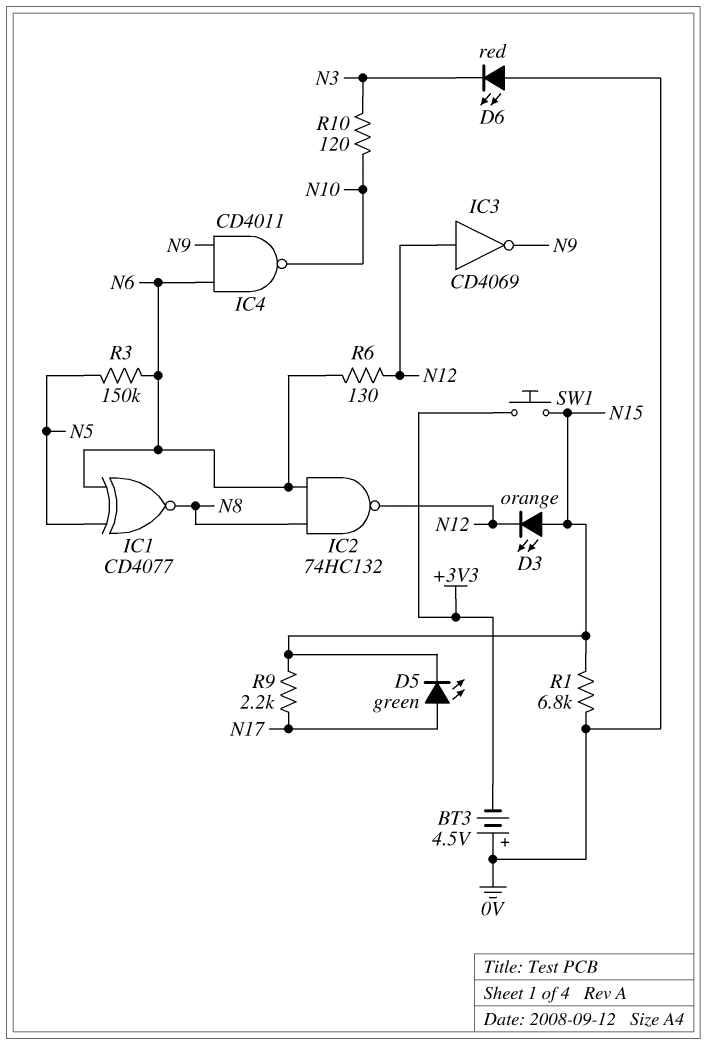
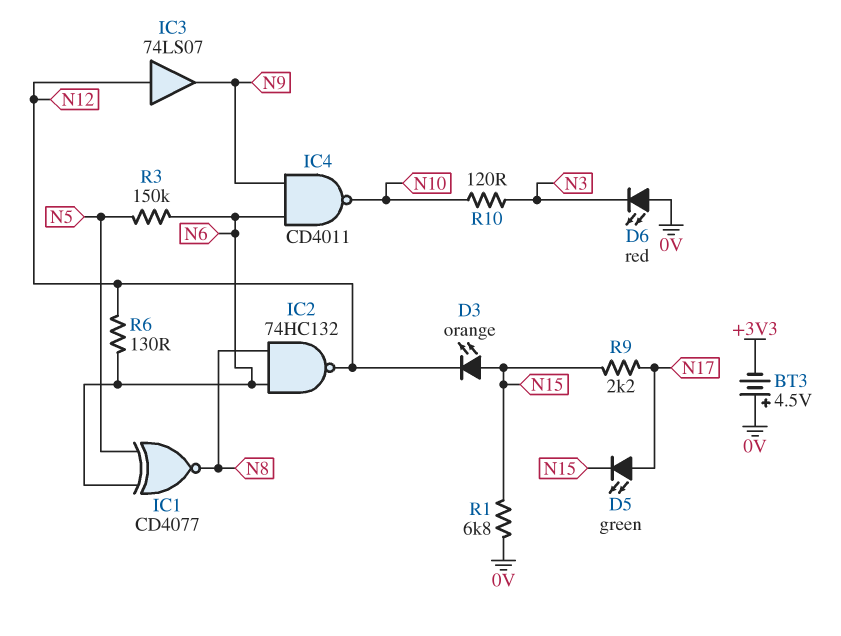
IC3: NOT CD4069 (in N12, out N9) -> buffer 74LS07 (in N12, out N9)
SW1: button (+3V3, N15) -> none

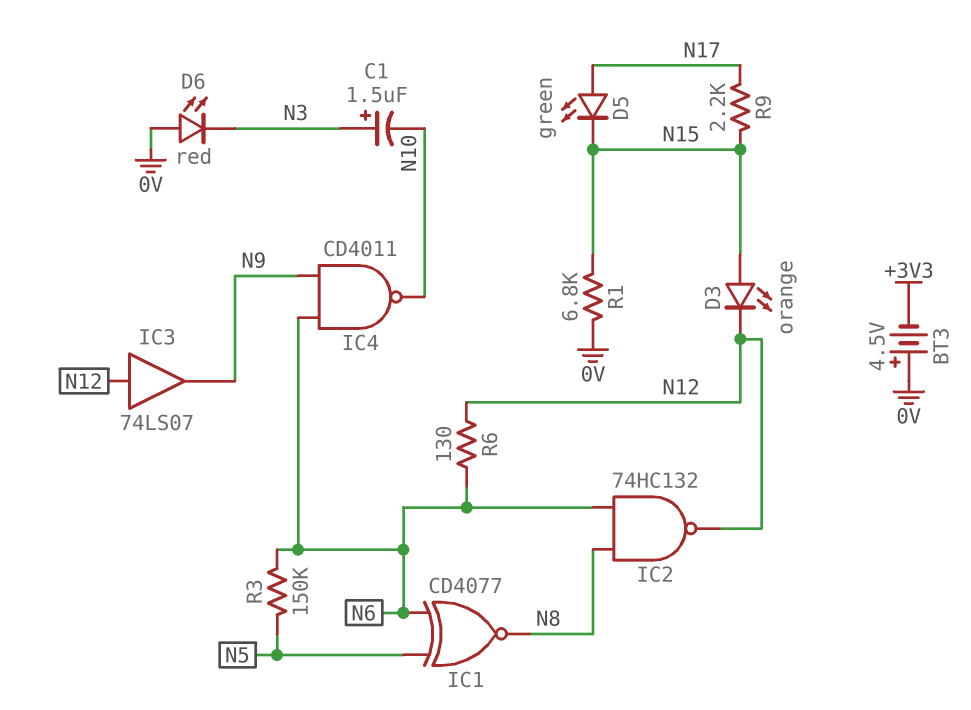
C1: none -> 1.5uF (plus N3, minus N10)
R10: 120 (N3, N10) -> none

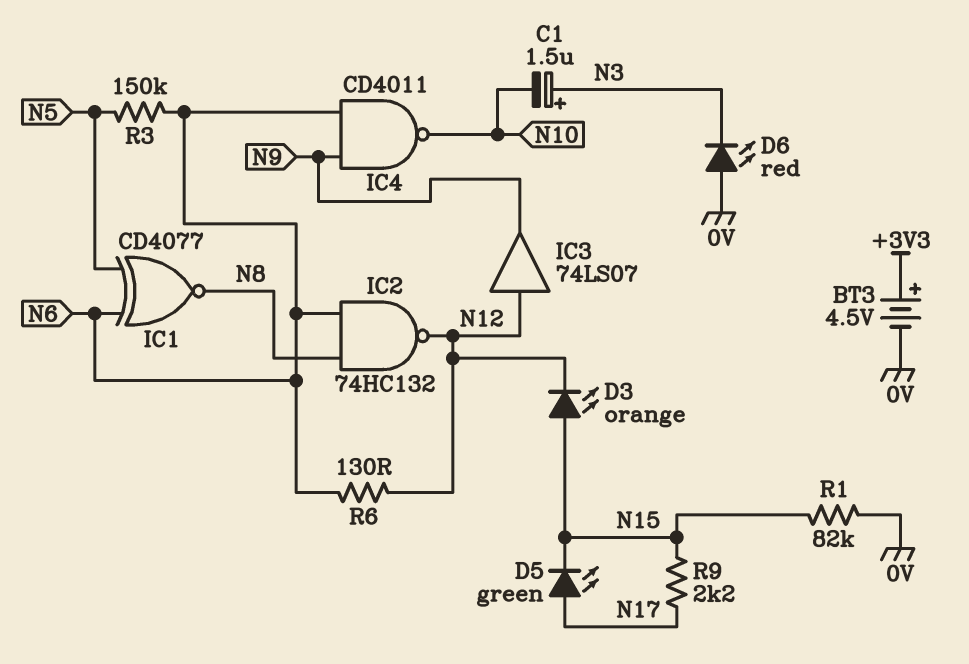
BT3: 4.5V (plus 0V, minus +3V3) -> 4.5V (plus +3V3, minus 0V)
R1: 6.8k (0V, N15) -> 82k (0V, N15)

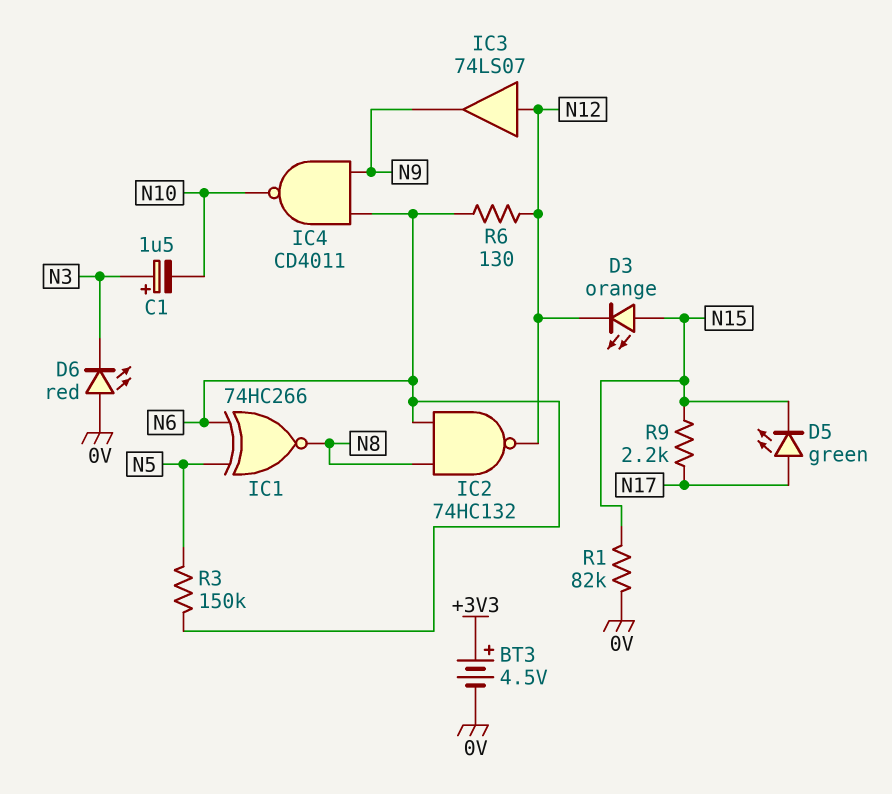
IC1: XNOR CD4077 (in N5, in N6, out N8) -> XNOR 74HC266 (in N5, in N6, out N8)

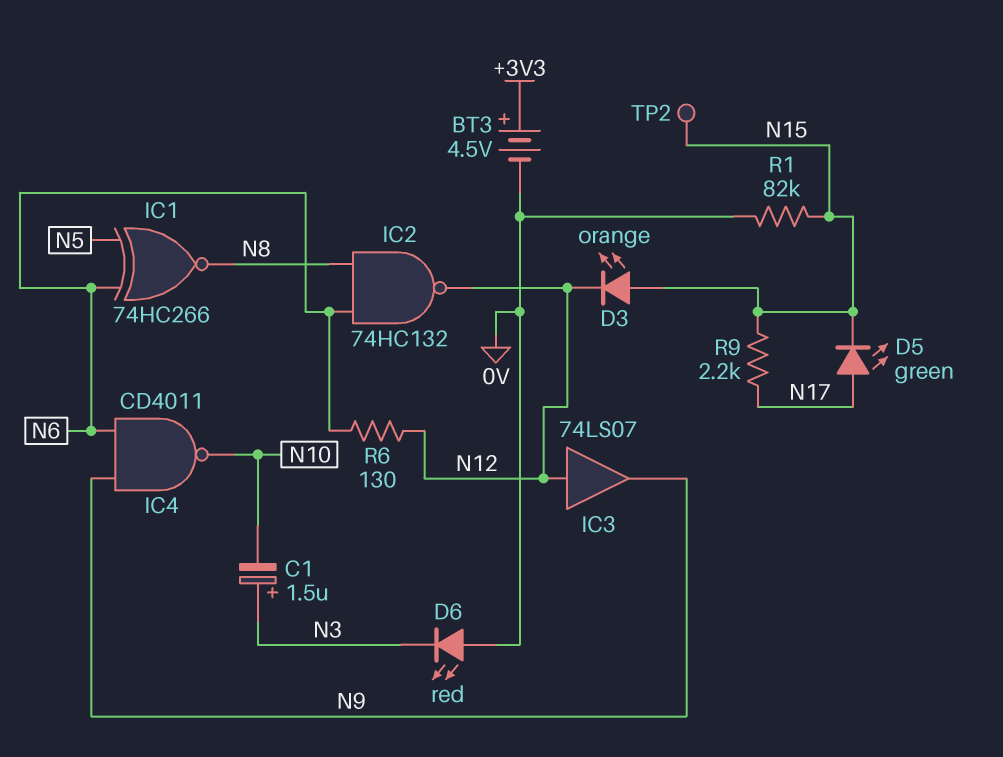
R3: 150k (N5, N6) -> none
TP2: none -> test point (N15)

